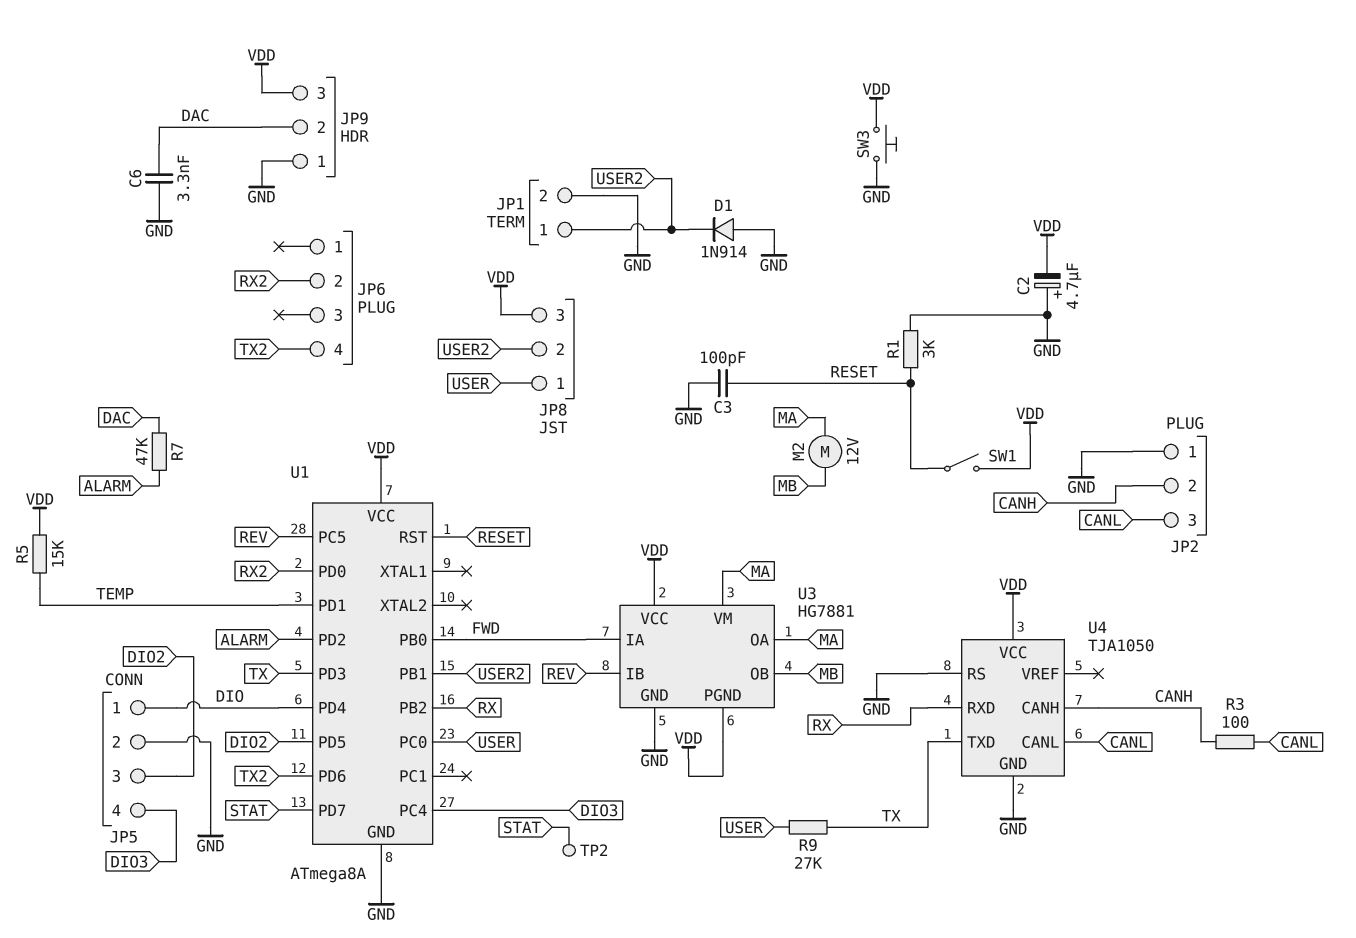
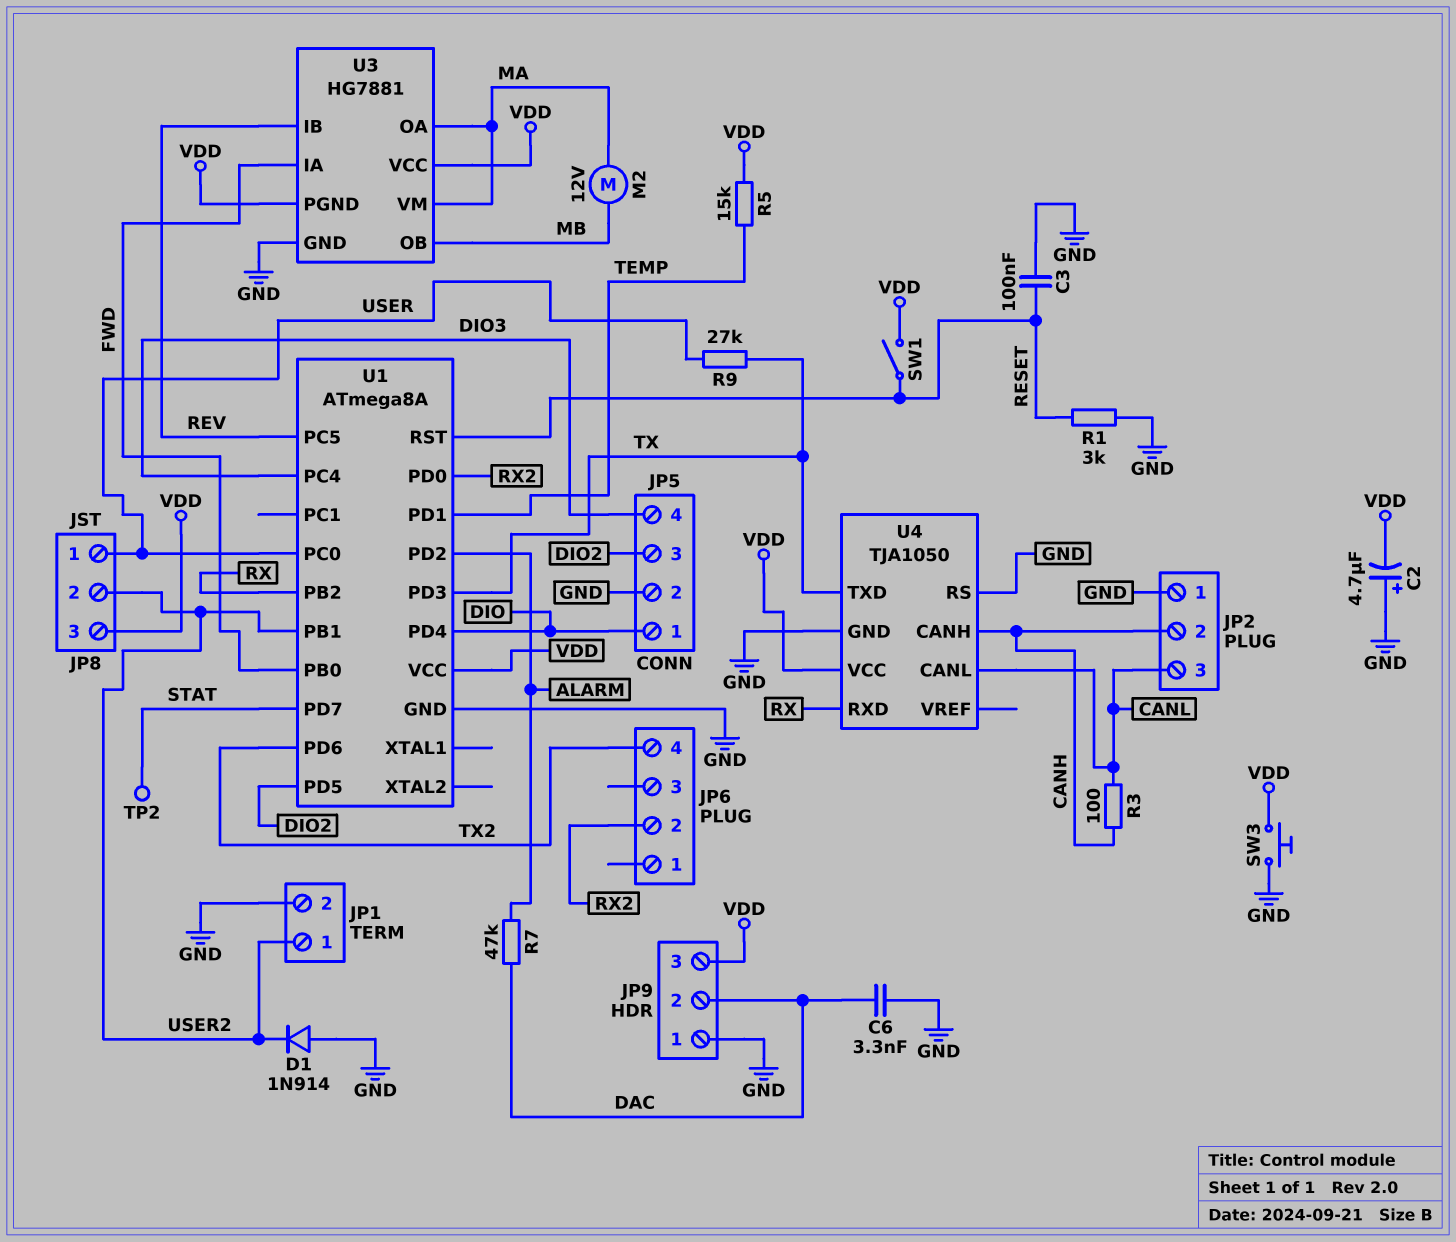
C3: 100pF (GND, RESET) -> 100nF (GND, RESET)

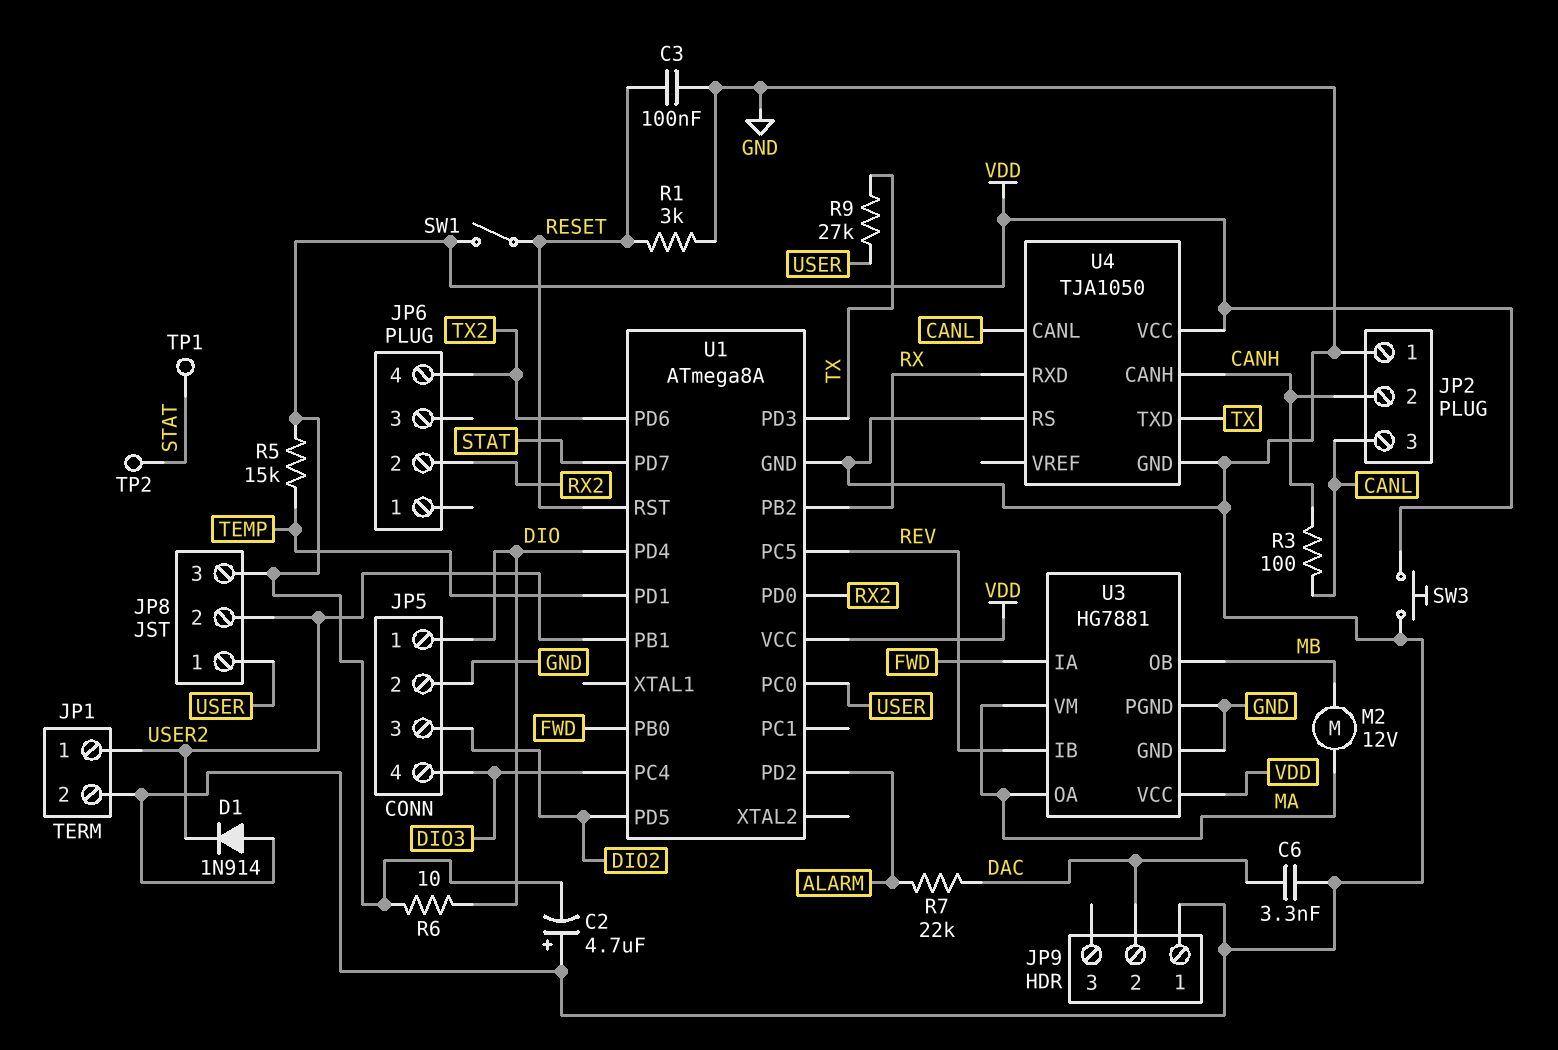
JP9 pin 3: VDD -> none
R6: none -> 10 (DIO, VDD)
R7: 47k (ALARM, DAC) -> 22k (ALARM, DAC)
TP1: none -> test point (STAT)
U3 pin PGND: VDD -> GND

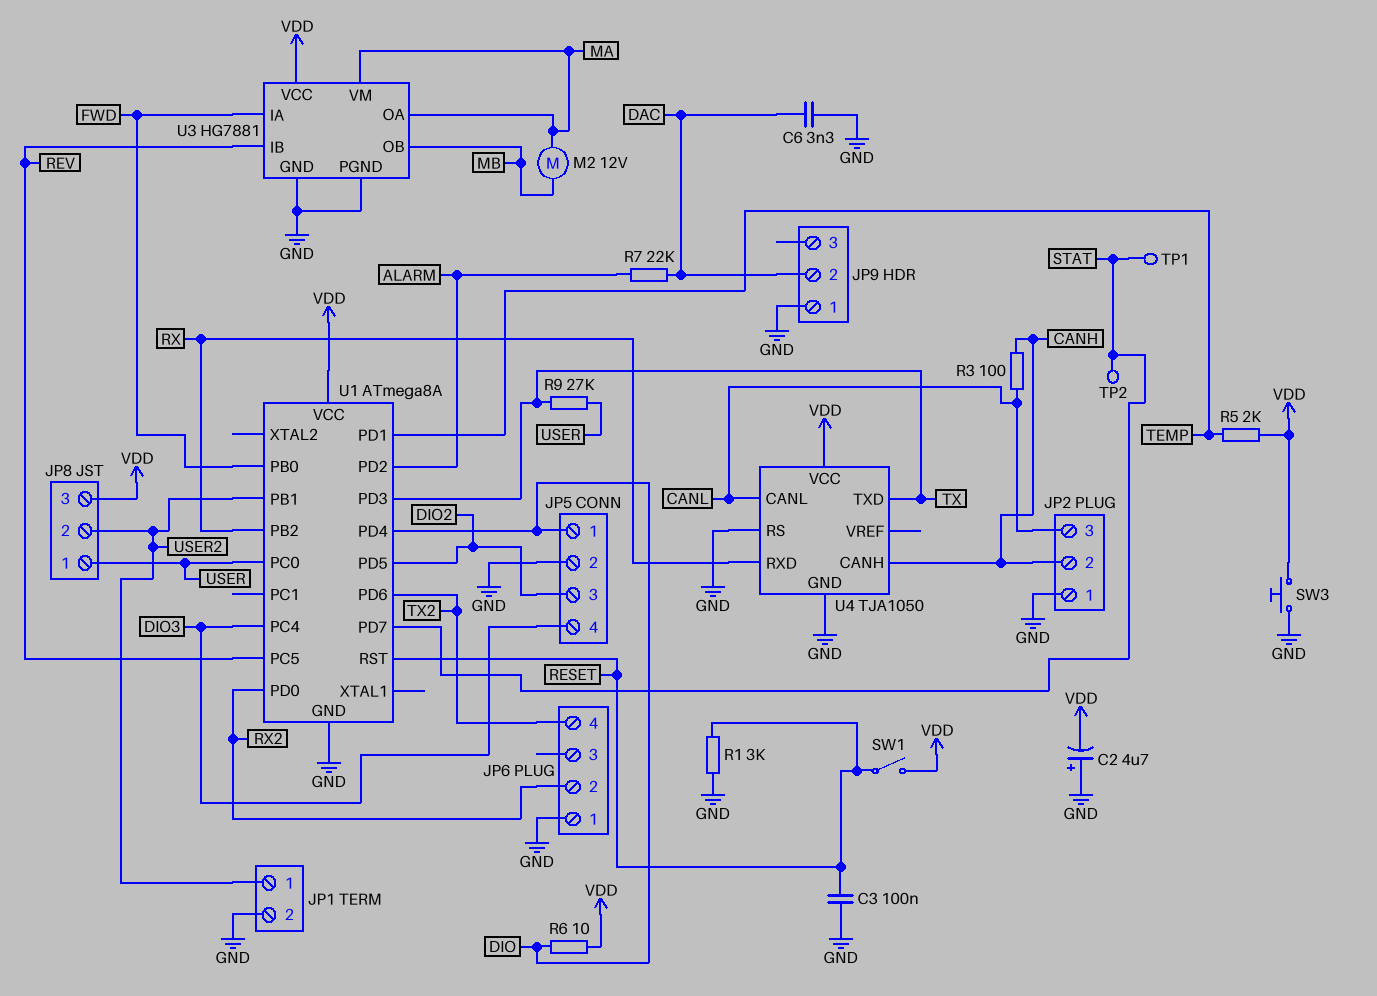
D1: diode 1N914 (A GND, K USER2) -> none
JP6 pin 1: none -> GND
R5: 15k (TEMP, VDD) -> 2k (TEMP, VDD)

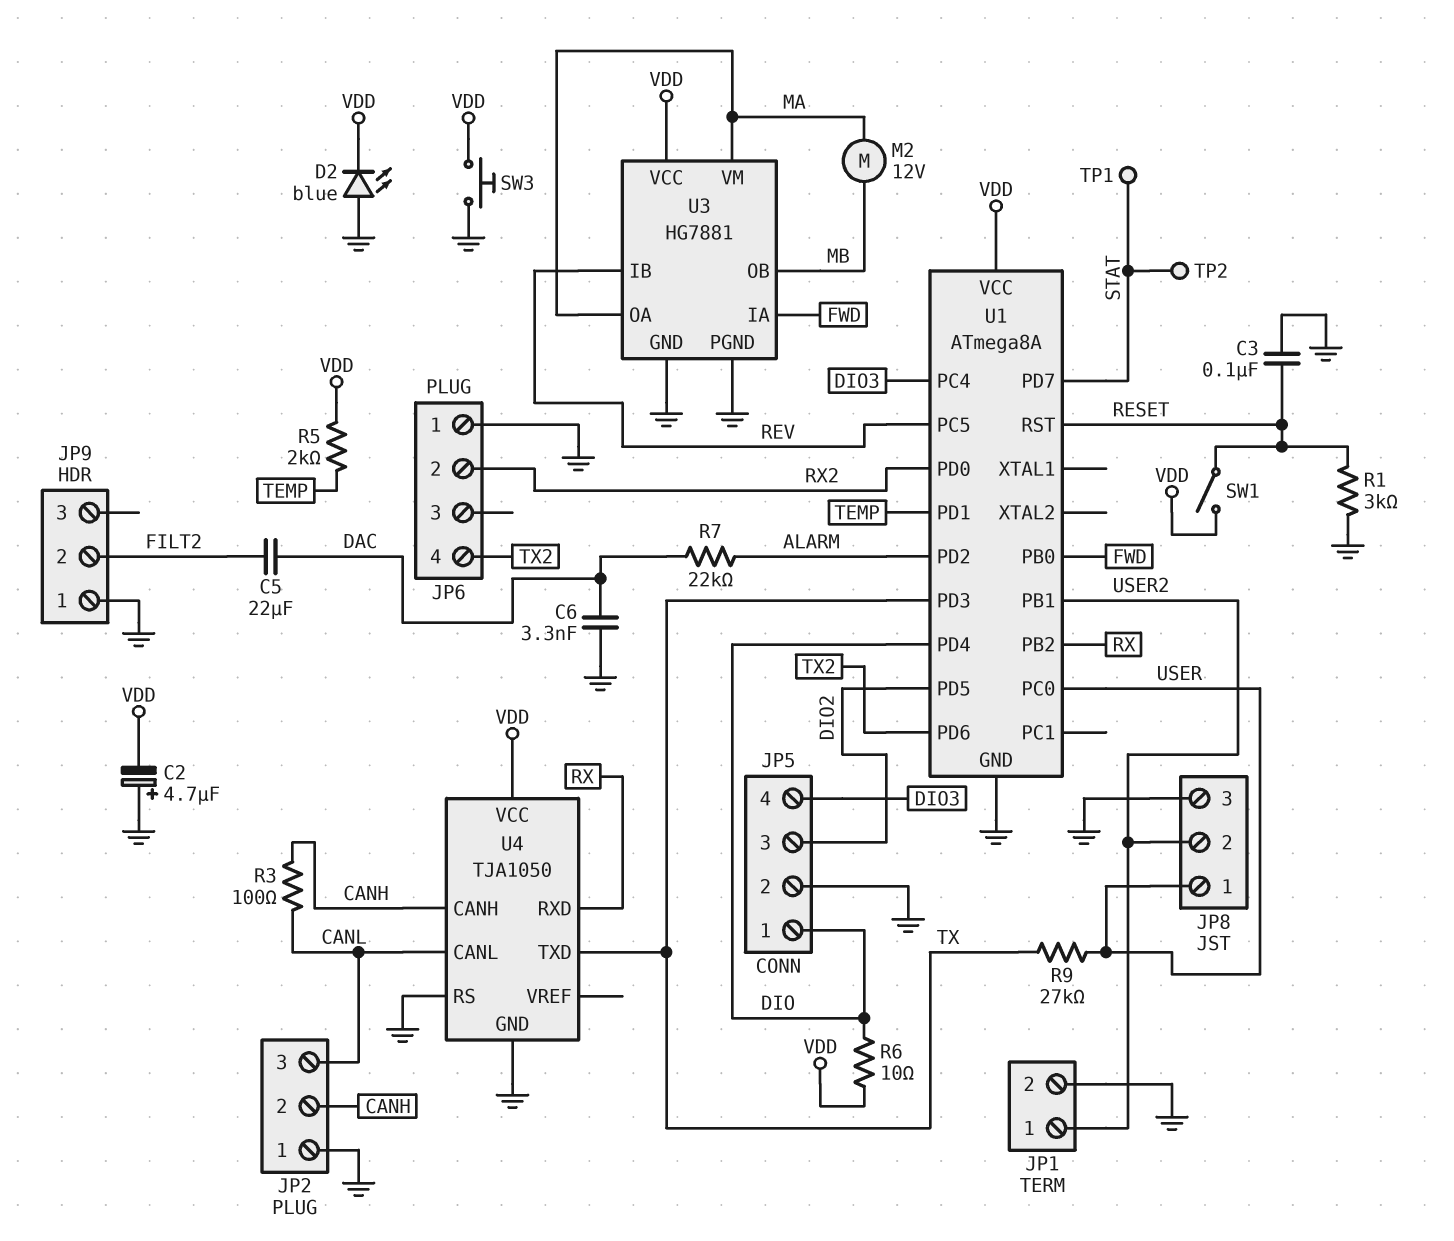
C5: none -> 22uF (DAC, FILT2)
D2: none -> LED blue (A GND, K VDD)
JP8 pin 3: VDD -> GND
JP9 pin 2: DAC -> FILT2

